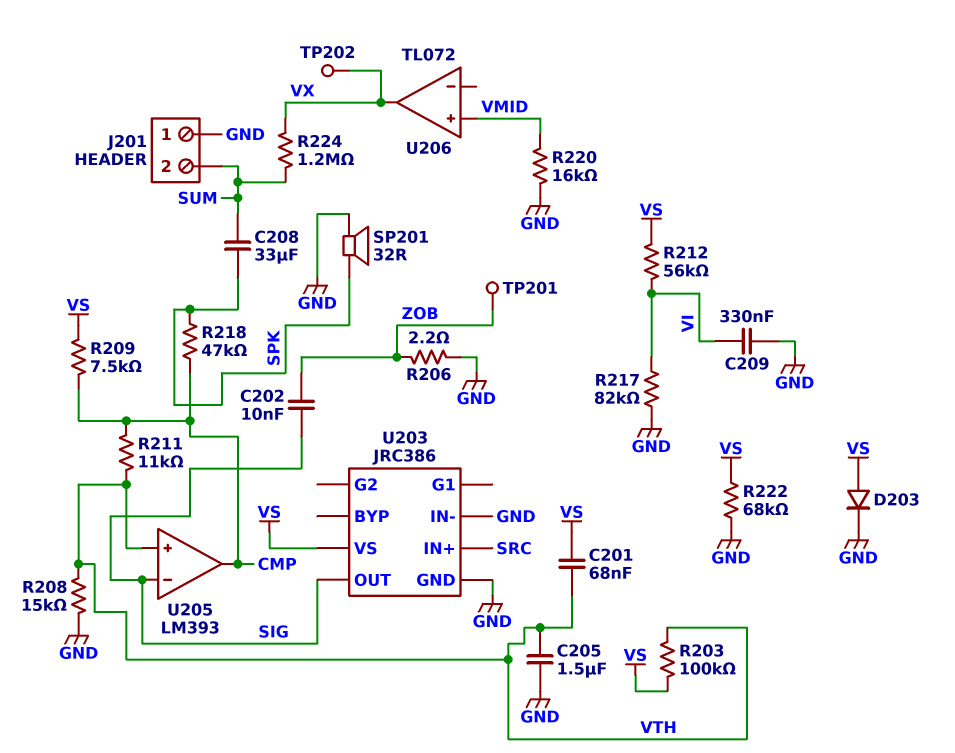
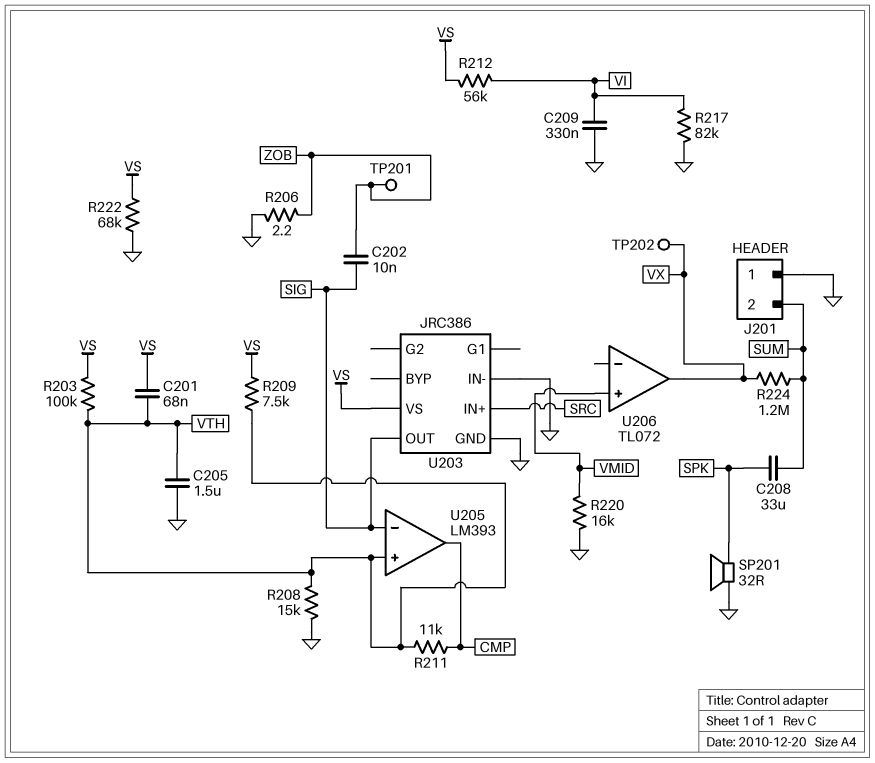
D203: diode (A VS, K GND) -> none
R209: 7.5k (CMP, VS) -> 7.5k (VS, VTH)
R218: 47k (CMP, SPK) -> none

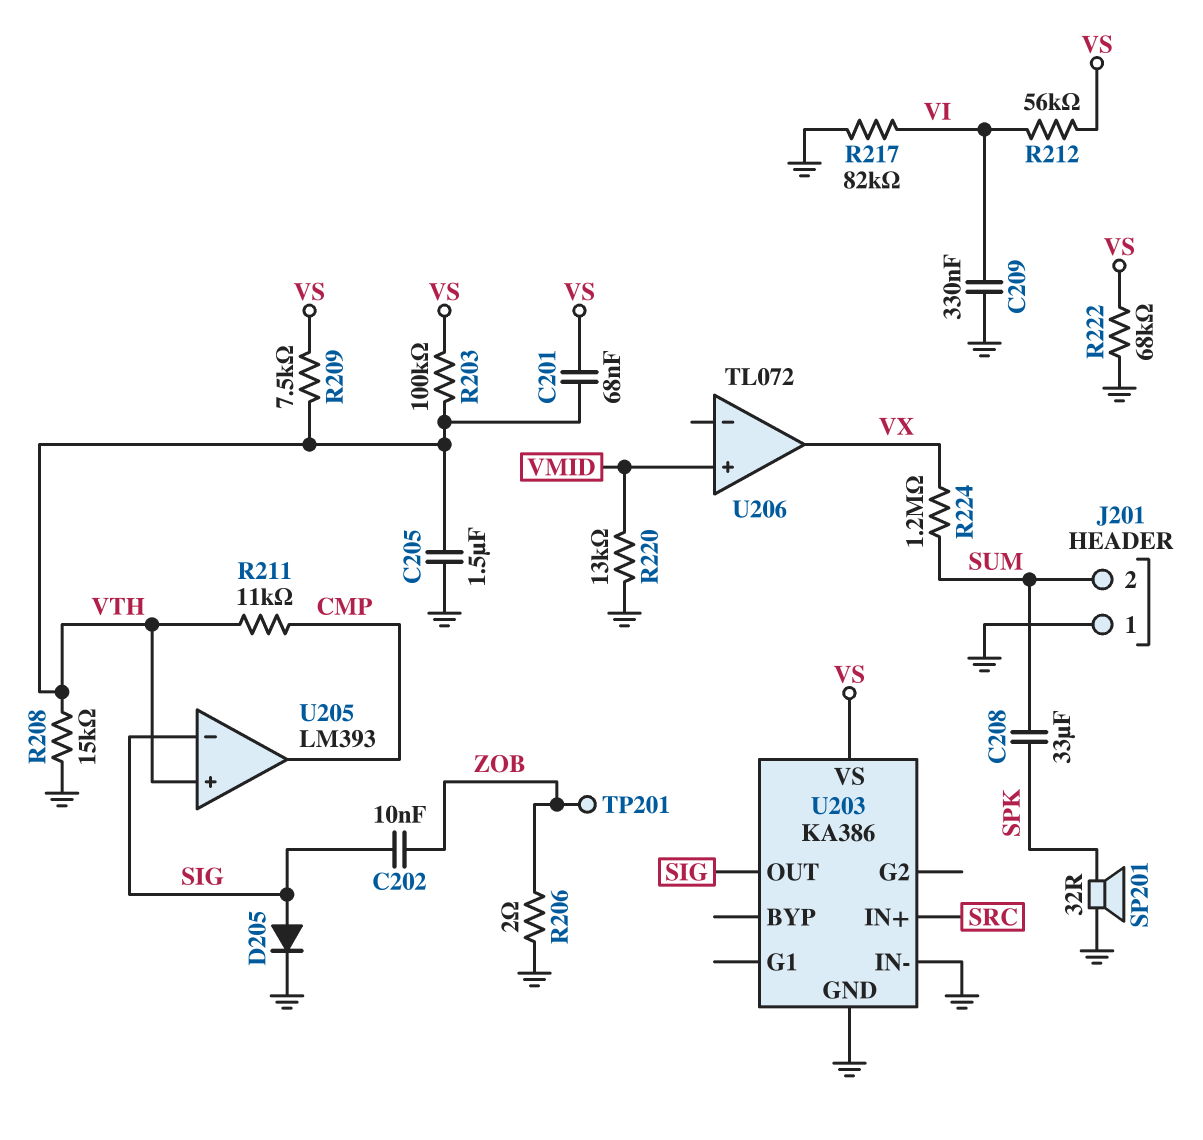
D205: none -> diode (A SIG, K GND)
R206: 2.2 (GND, ZOB) -> 2 (GND, ZOB)
R220: 16k (GND, VMID) -> 13k (GND, VMID)
TP202: test point (VX) -> none
U203: JRC386 -> KA386

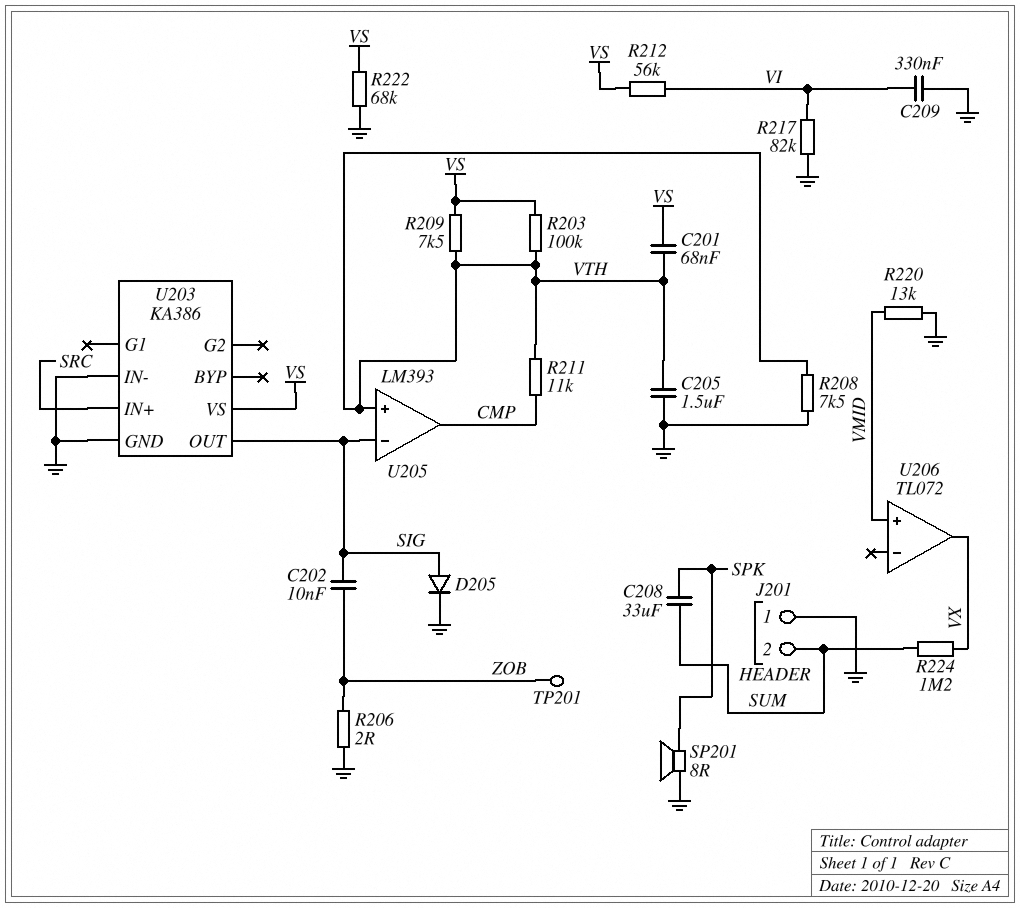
R208: 15k (GND, VTH) -> 7.5k (GND, VTH)
SP201: speaker 32R (GND, SPK) -> speaker 8R (GND, SPK)

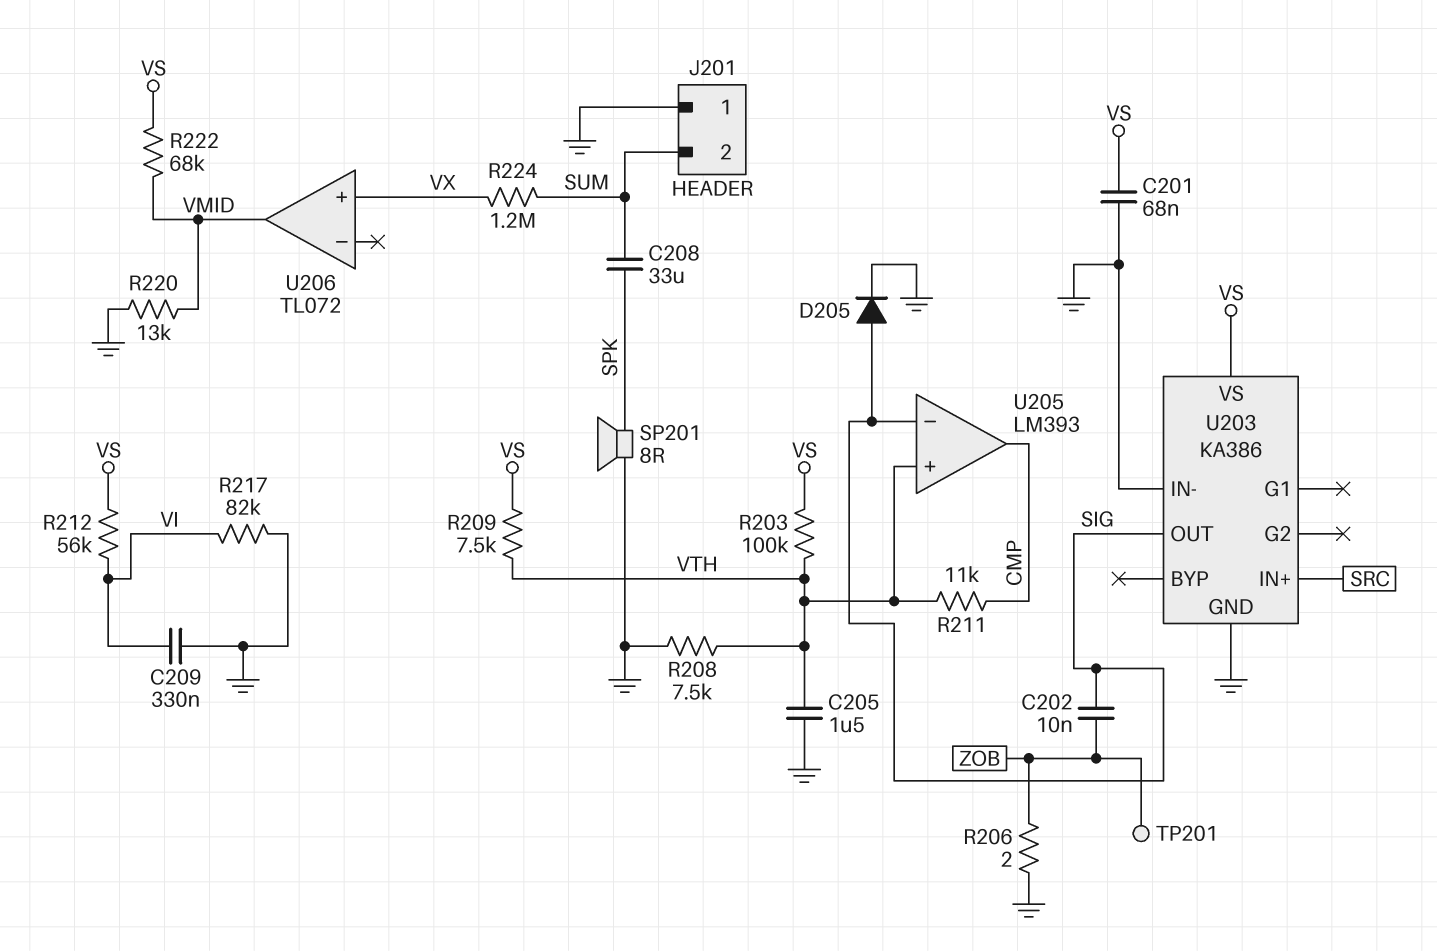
C201: 68nF (VS, VTH) -> 68nF (GND, VS)
R222: 68k (GND, VS) -> 68k (VMID, VS)
U206 pin in+: VMID -> VX
U206 pin out: VX -> VMID

